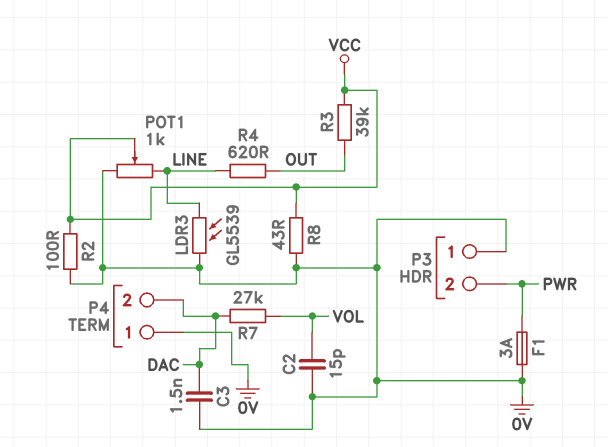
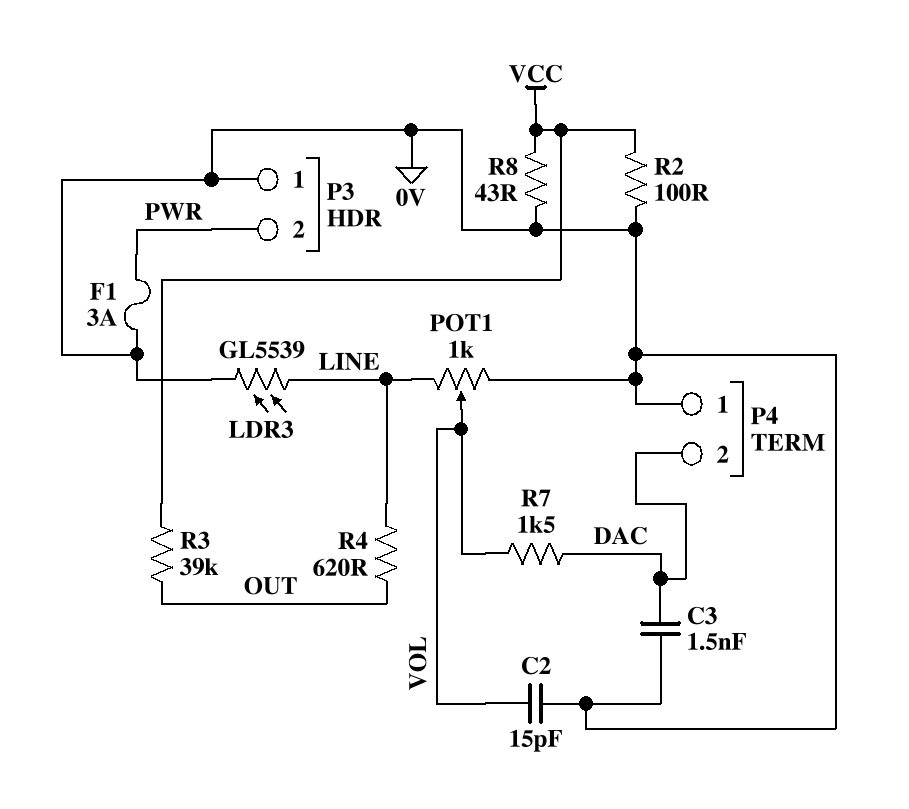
POT1: 1k (0V, LINE, wiper VCC) -> 1k (0V, LINE, wiper VOL)
R7: 27k (DAC, VOL) -> 1.5k (DAC, VOL)

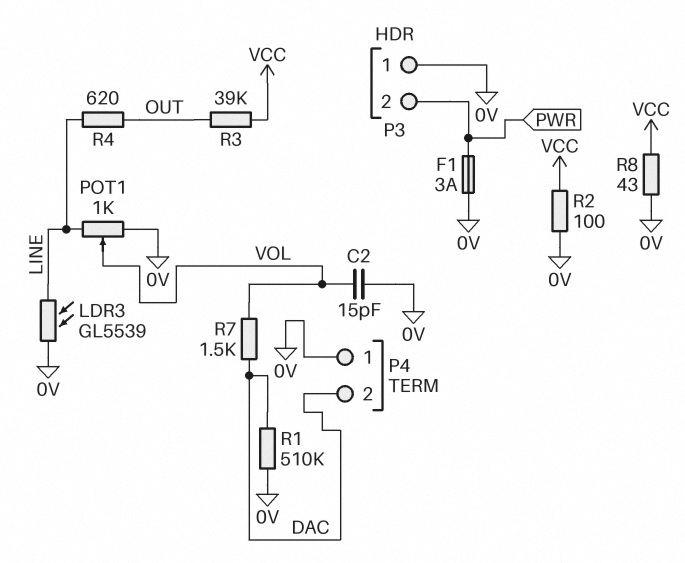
C3: 1.5nF (0V, DAC) -> none
R1: none -> 510k (0V, DAC)

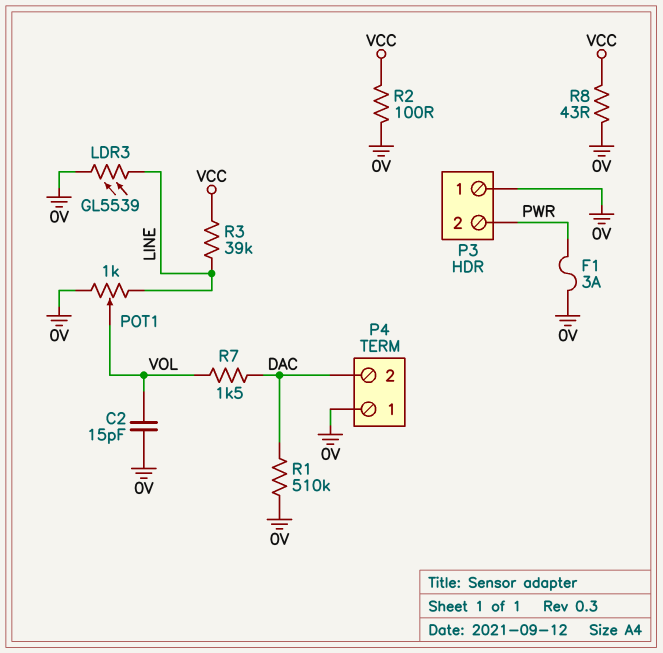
R3: 39k (OUT, VCC) -> 39k (LINE, VCC)
R4: 620 (LINE, OUT) -> none

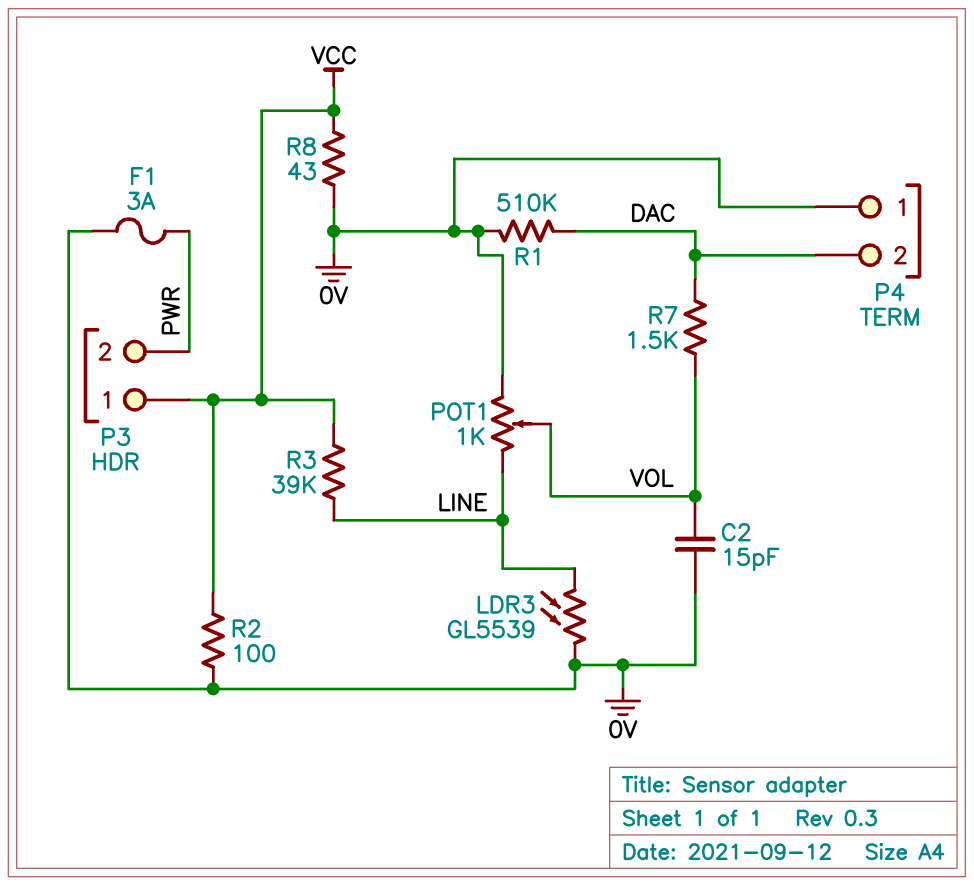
P3 pin 1: 0V -> VCC

